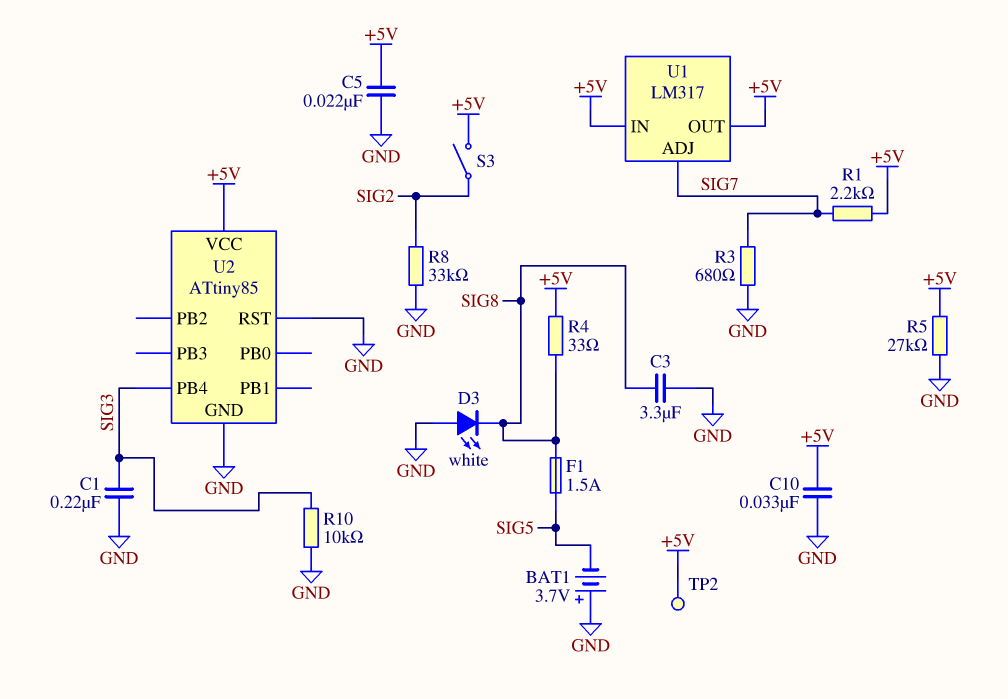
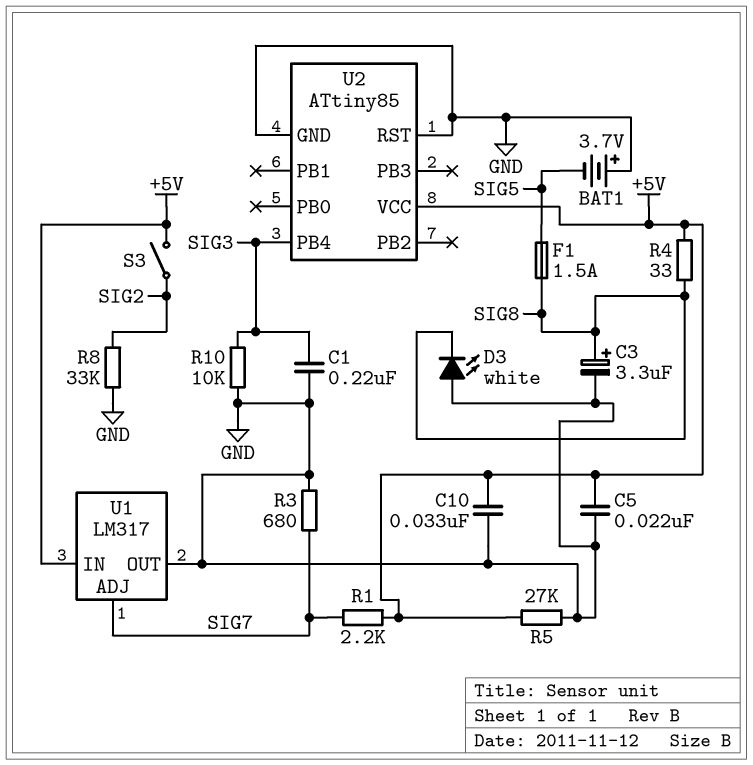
C3: 3.3uF (GND, SIG8) -> 3.3uF (plus SIG8, minus GND)
TP2: test point (+5V) -> none
U1 pin OUT: +5V -> GND

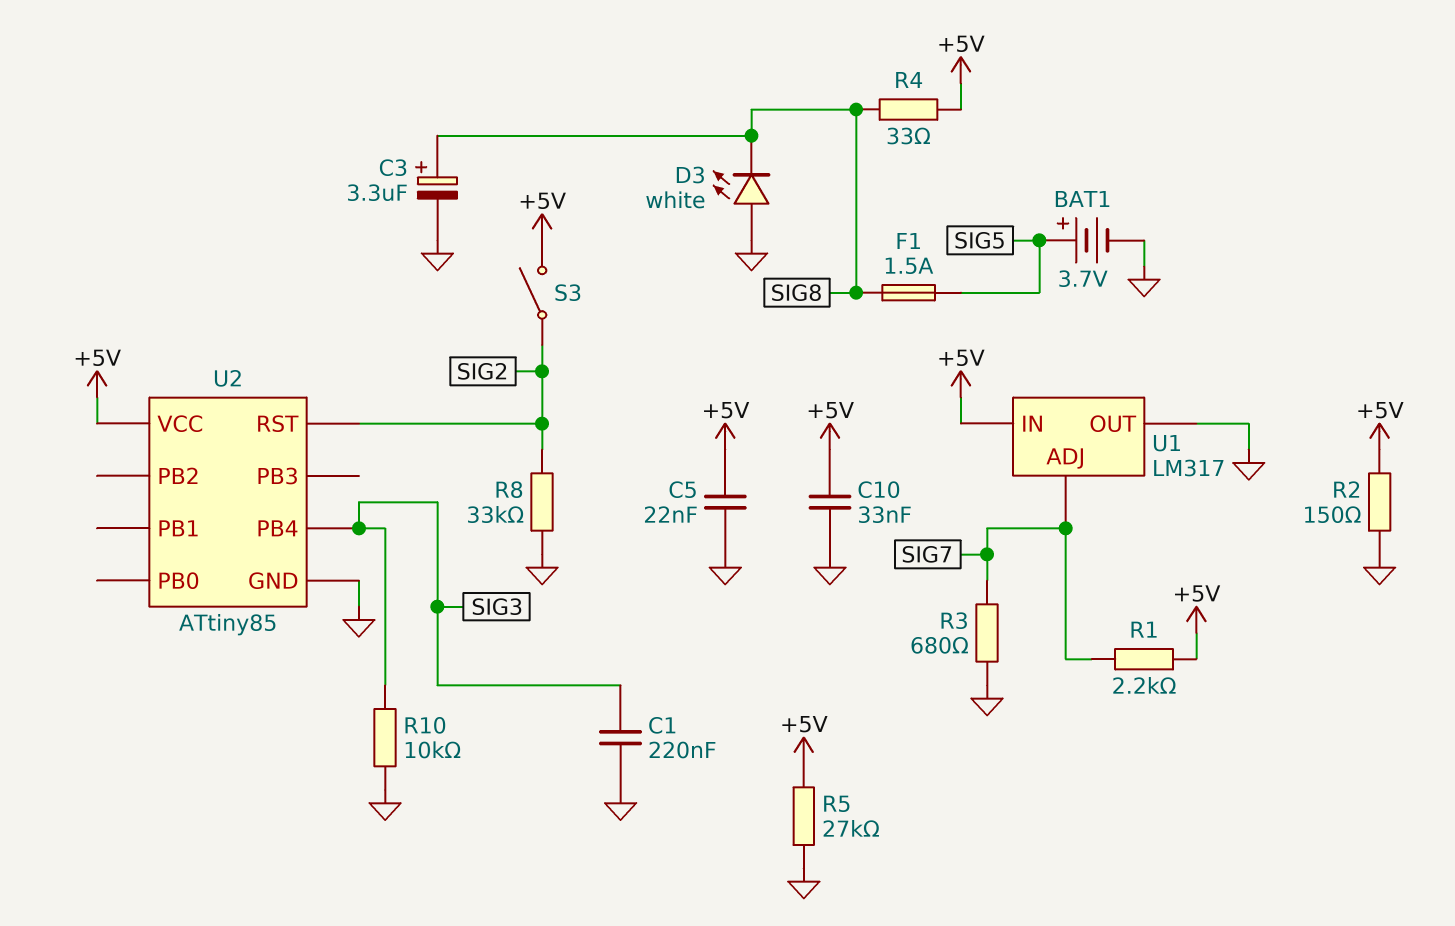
BAT1: 3.7V (plus GND, minus SIG5) -> 3.7V (plus SIG5, minus GND)
R2: none -> 150 (+5V, GND)
U2 pin RST: GND -> SIG2

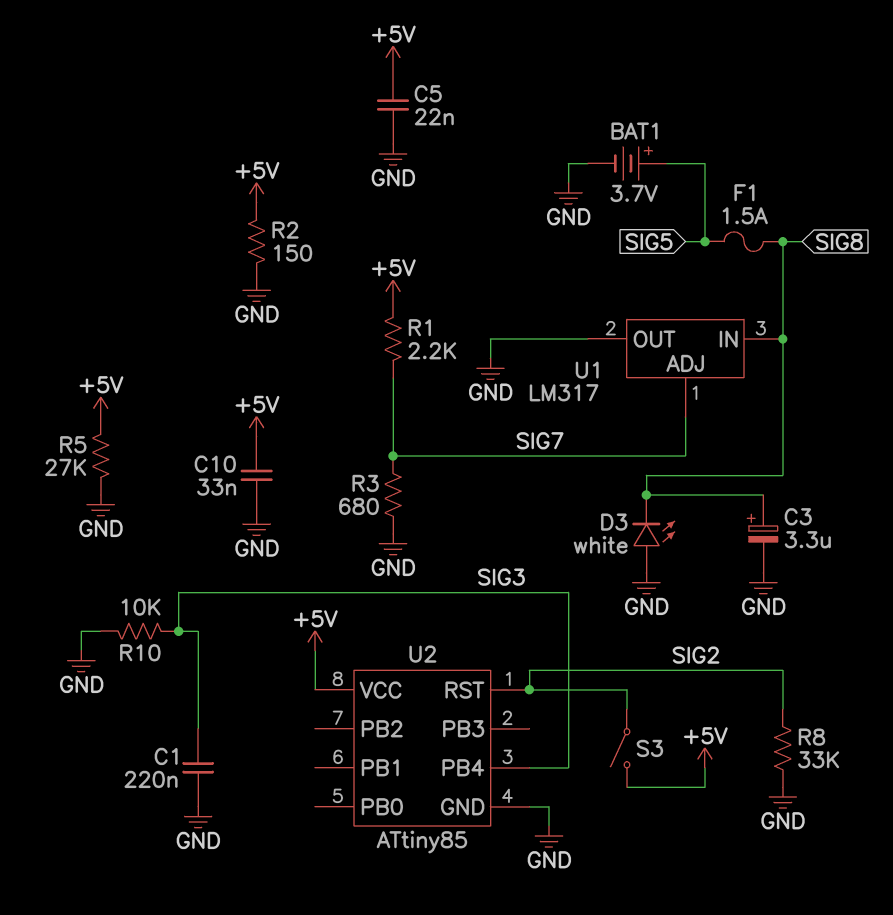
R4: 33 (+5V, SIG8) -> none
U1 pin IN: +5V -> SIG8

